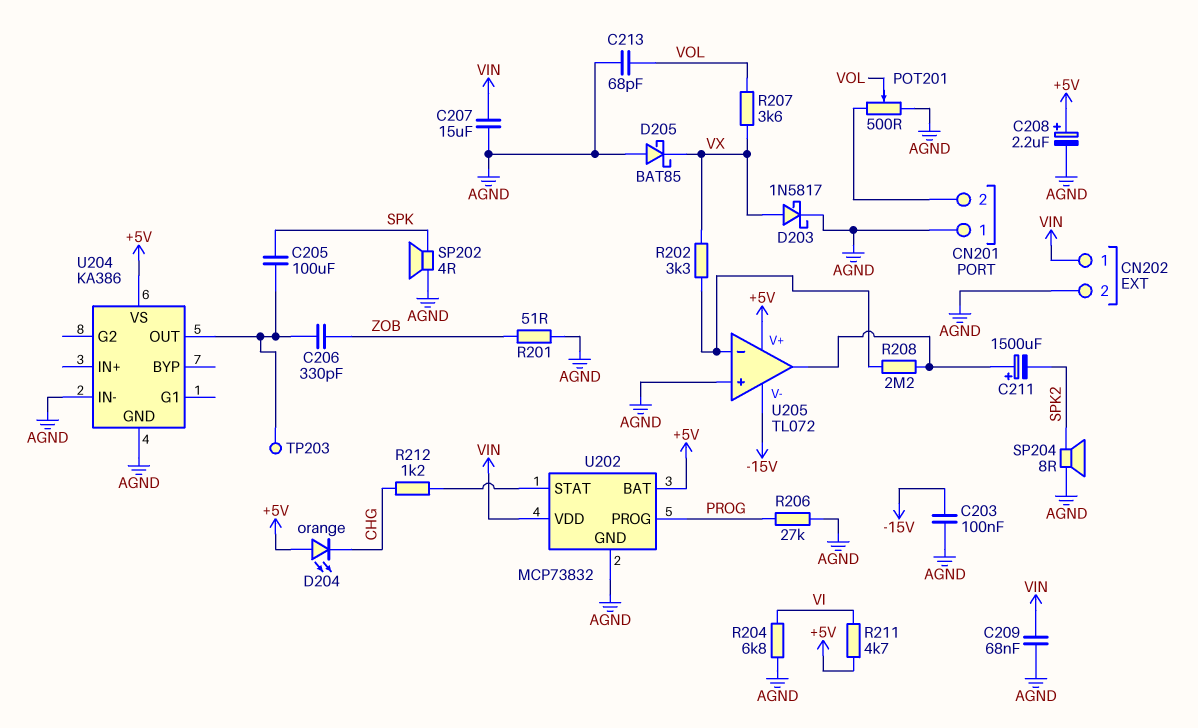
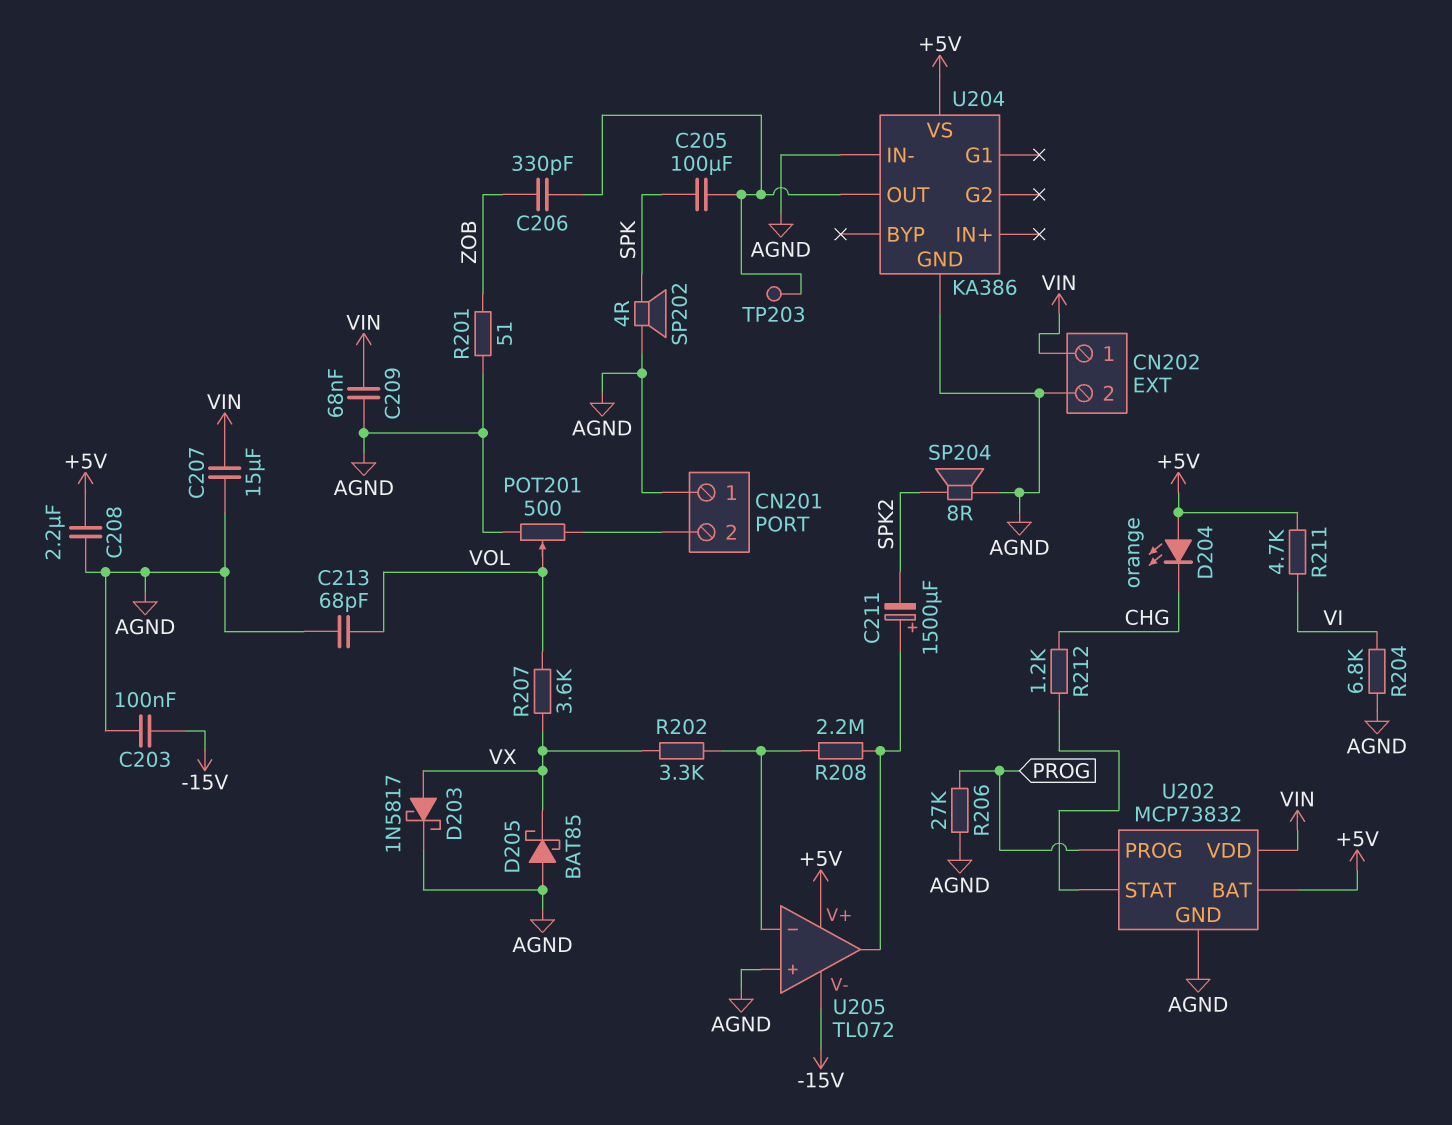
C208: 2.2uF (plus +5V, minus AGND) -> 2.2uF (+5V, AGND)

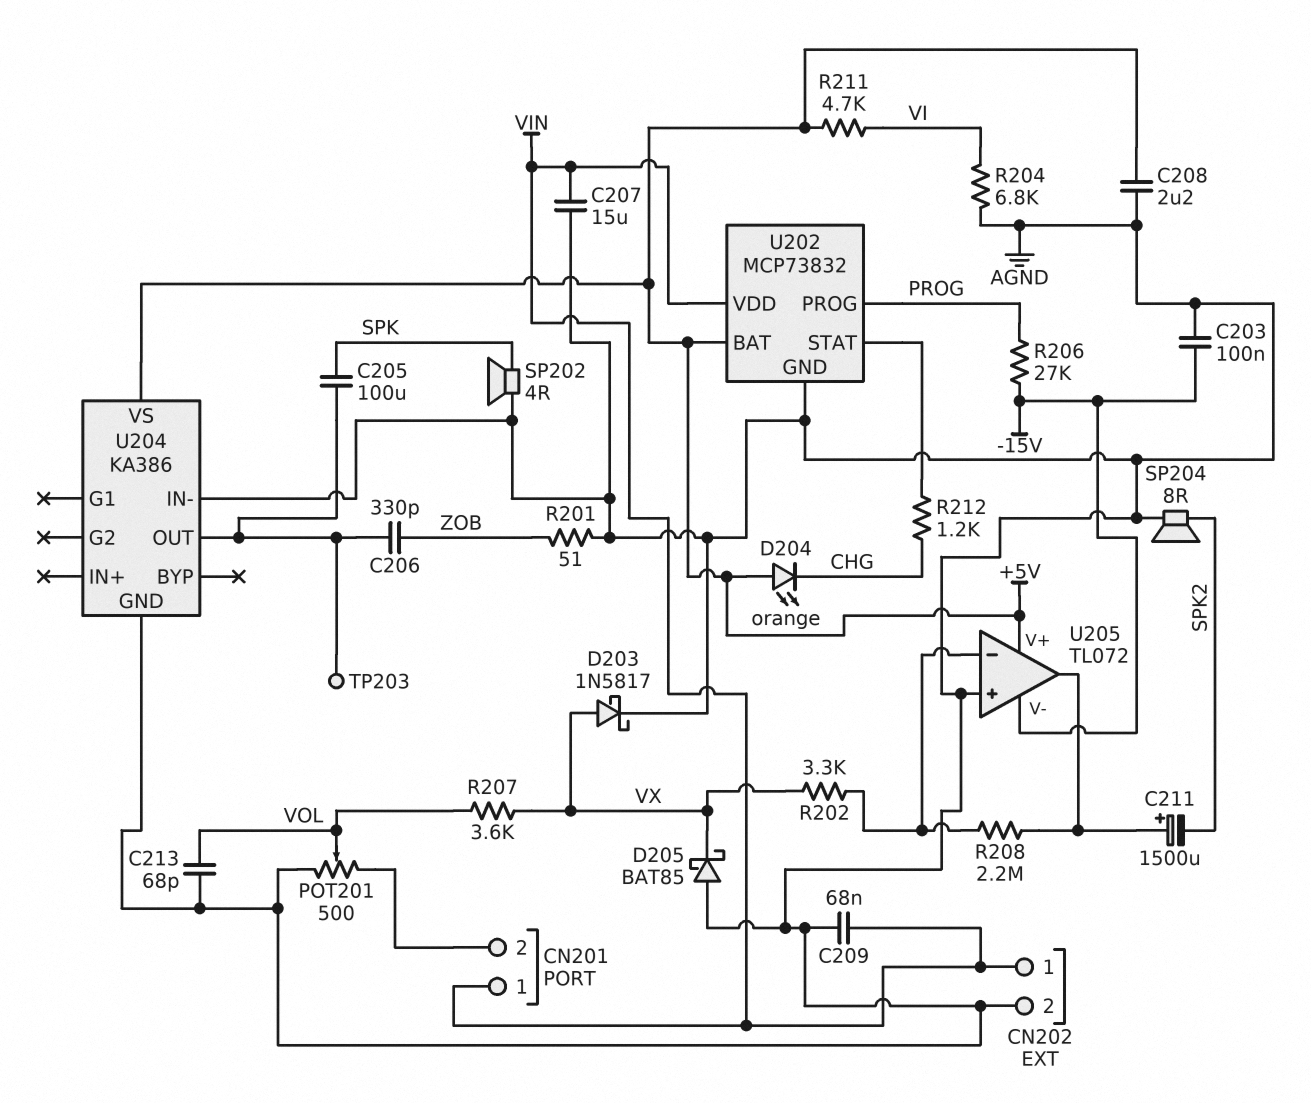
CN201 pin 1: AGND -> VIN
R206: 27k (AGND, PROG) -> 27k (-15V, PROG)

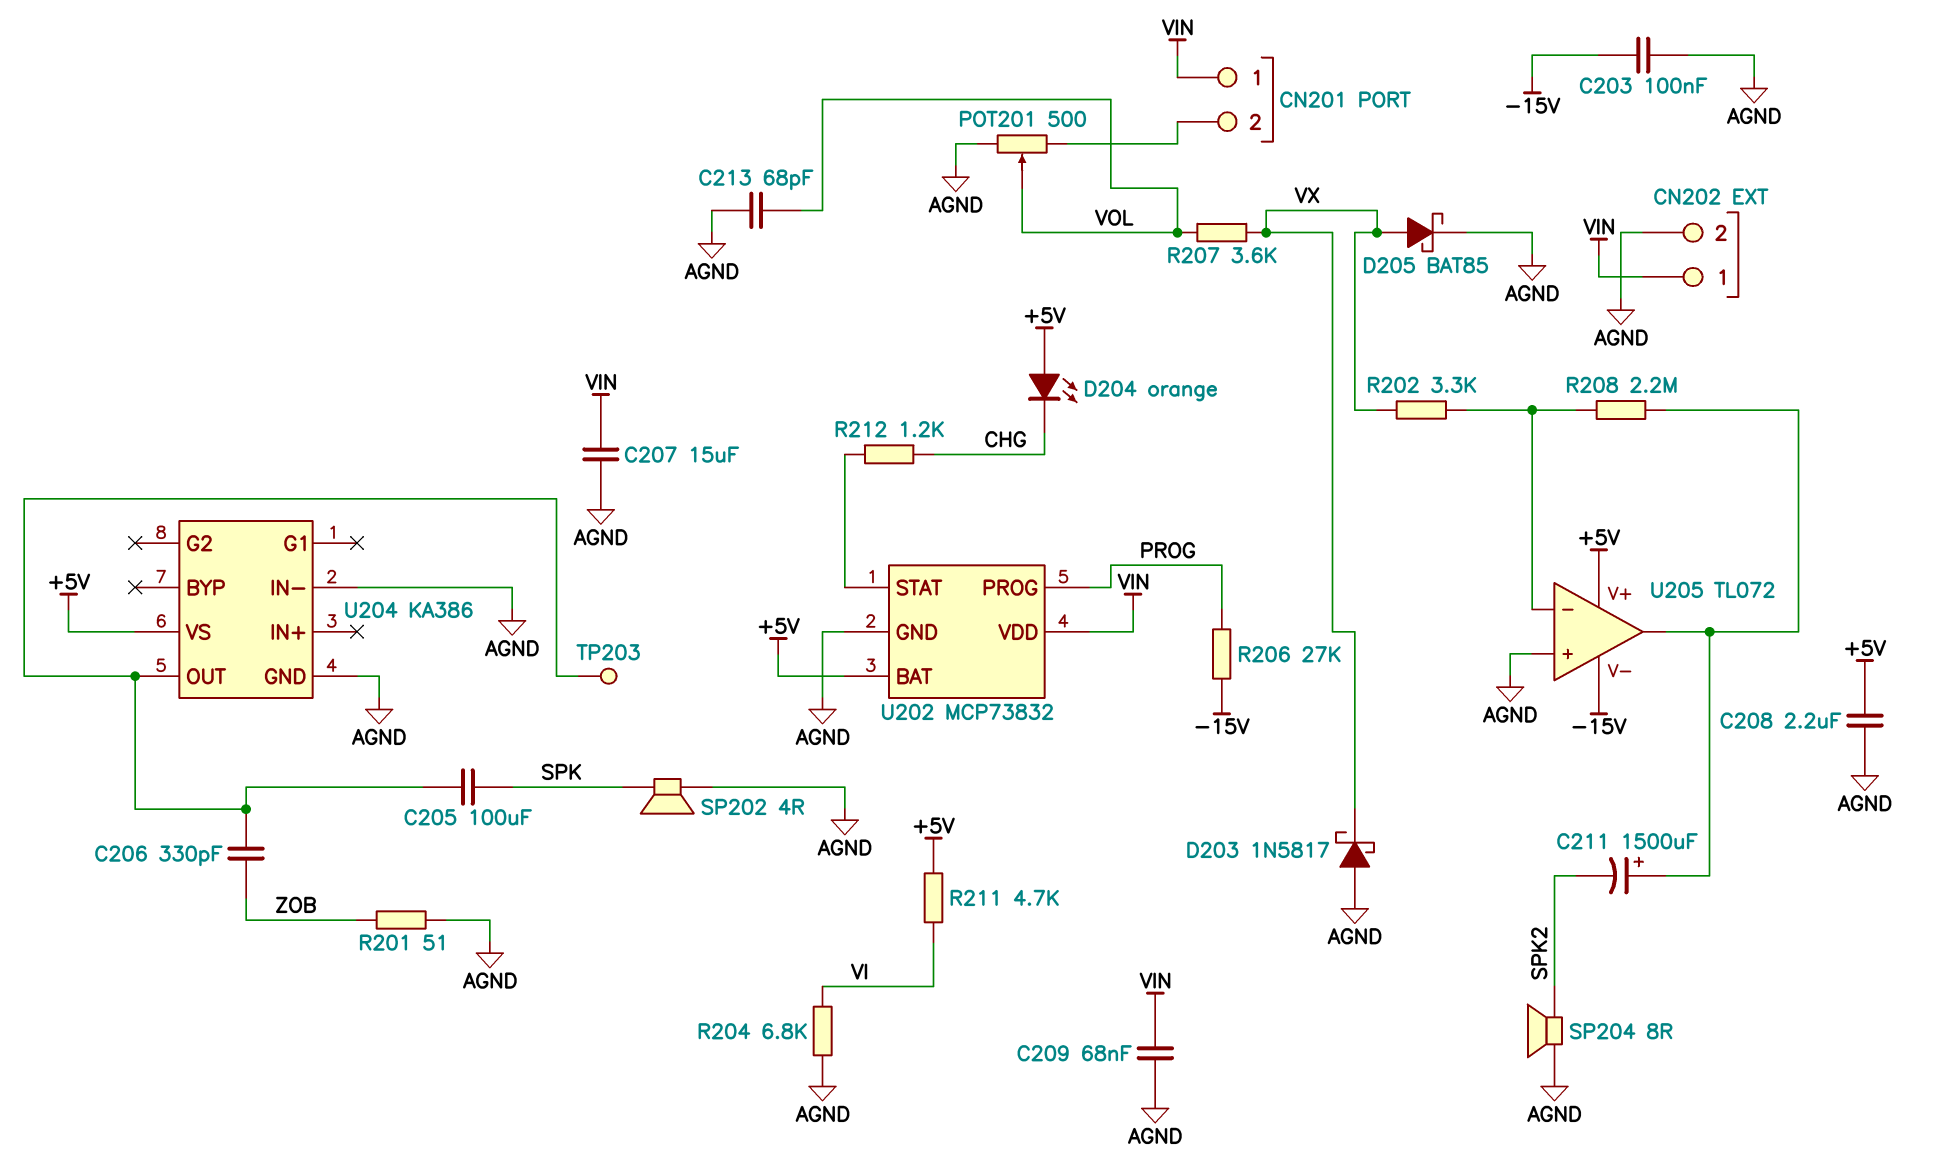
D203: schottky 1N5817 (A VX, K AGND) -> schottky 1N5817 (A AGND, K VX)
D205: schottky BAT85 (A AGND, K VX) -> schottky BAT85 (A VX, K AGND)

